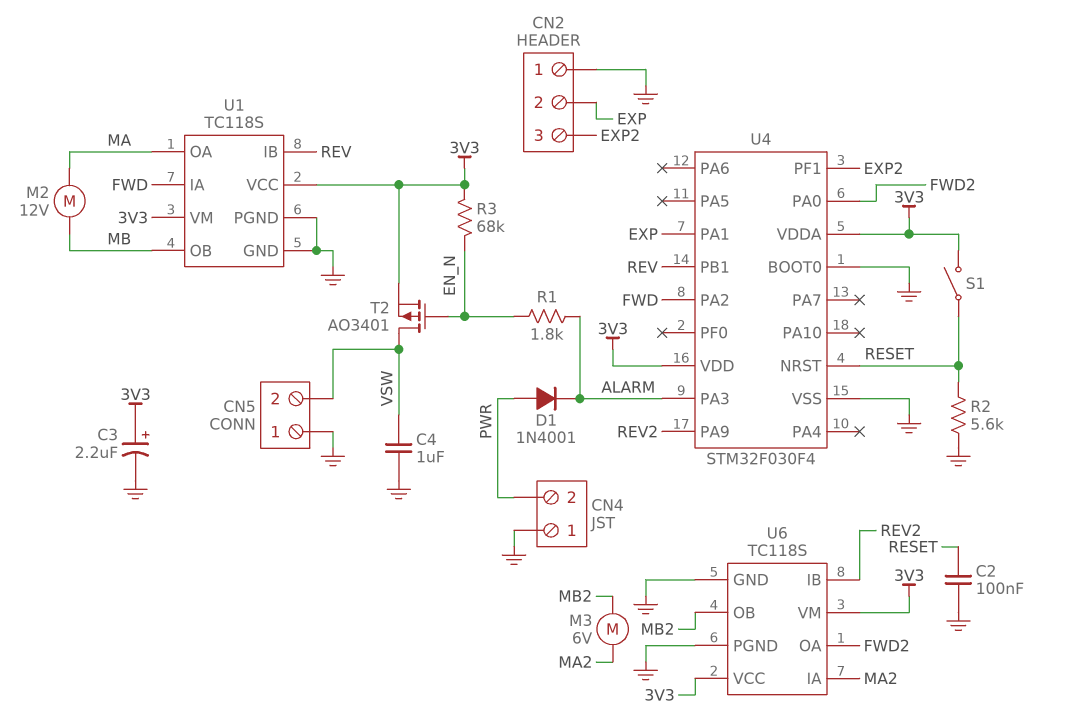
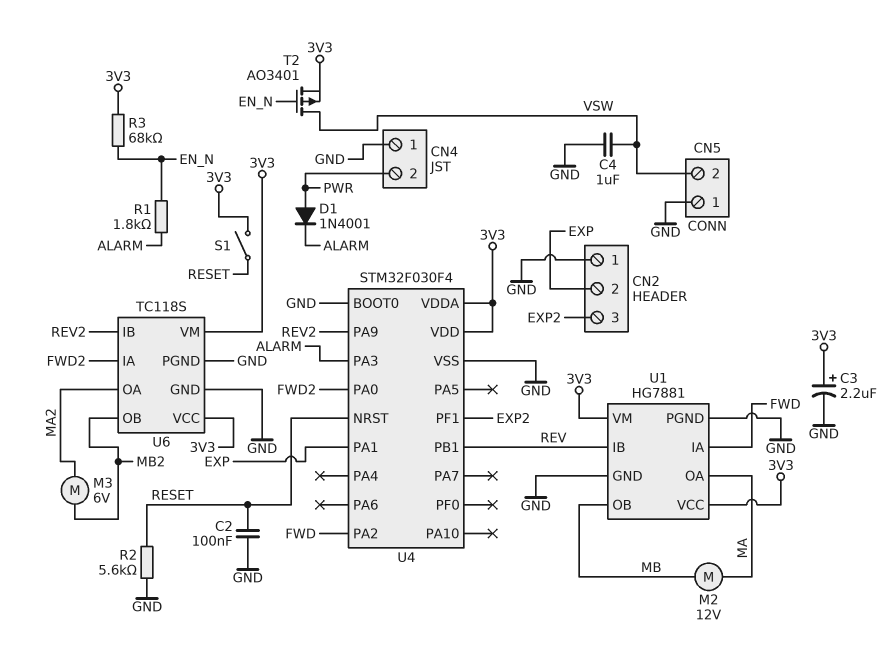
U1: TC118S -> HG7881
U6 pin IA: MA2 -> FWD2
U6 pin OA: FWD2 -> MA2

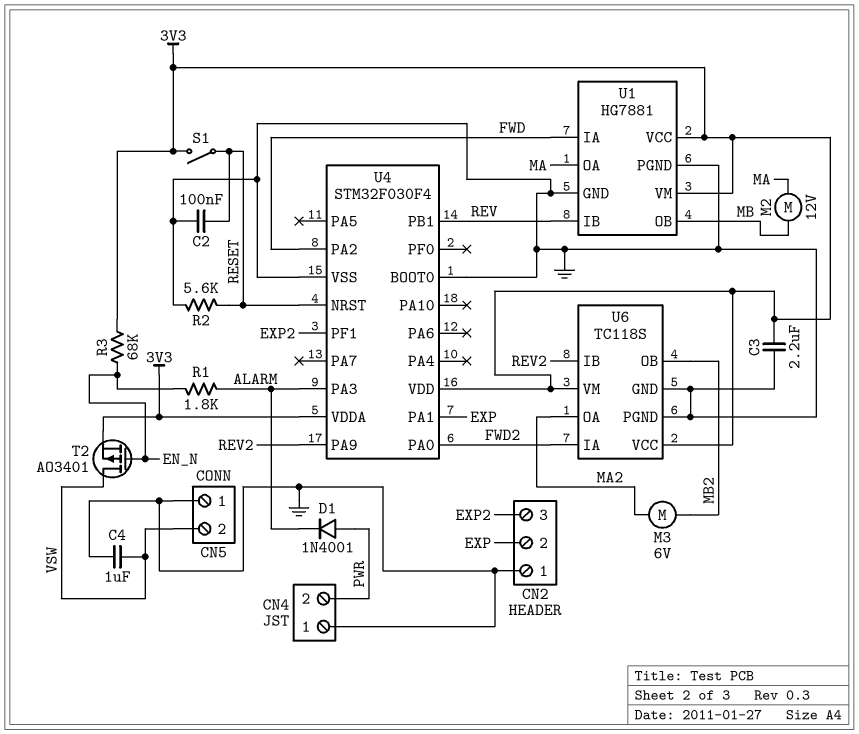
C3: 2.2uF (plus 3V3, minus GND) -> 2.2uF (3V3, GND)

